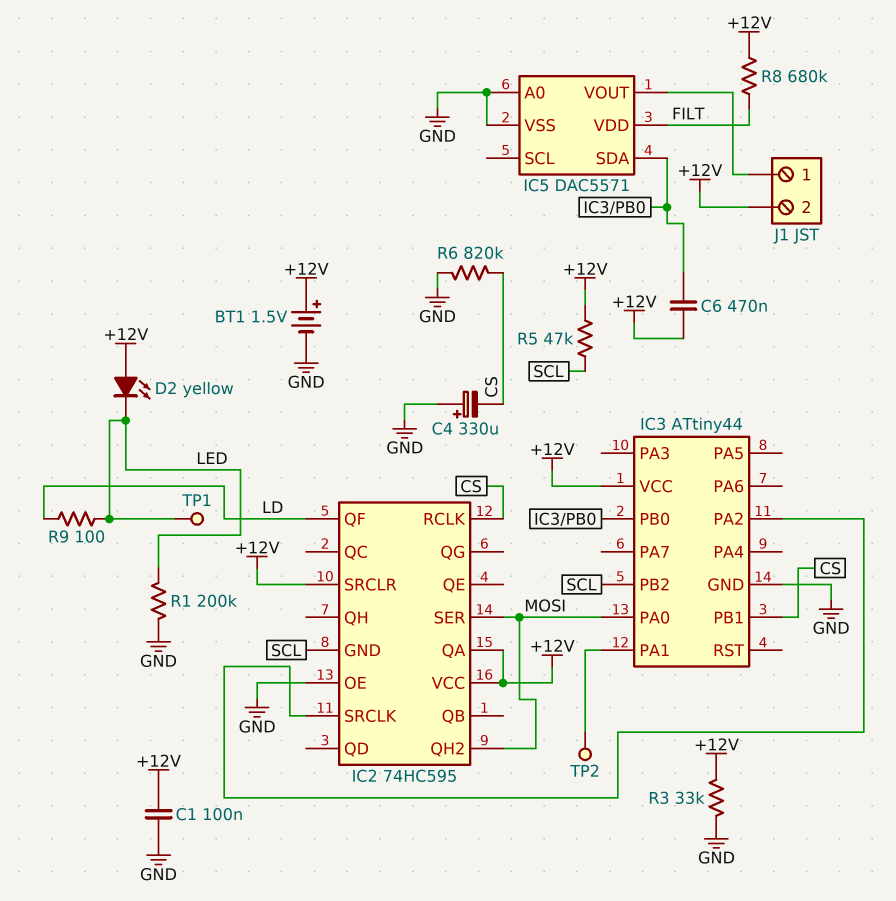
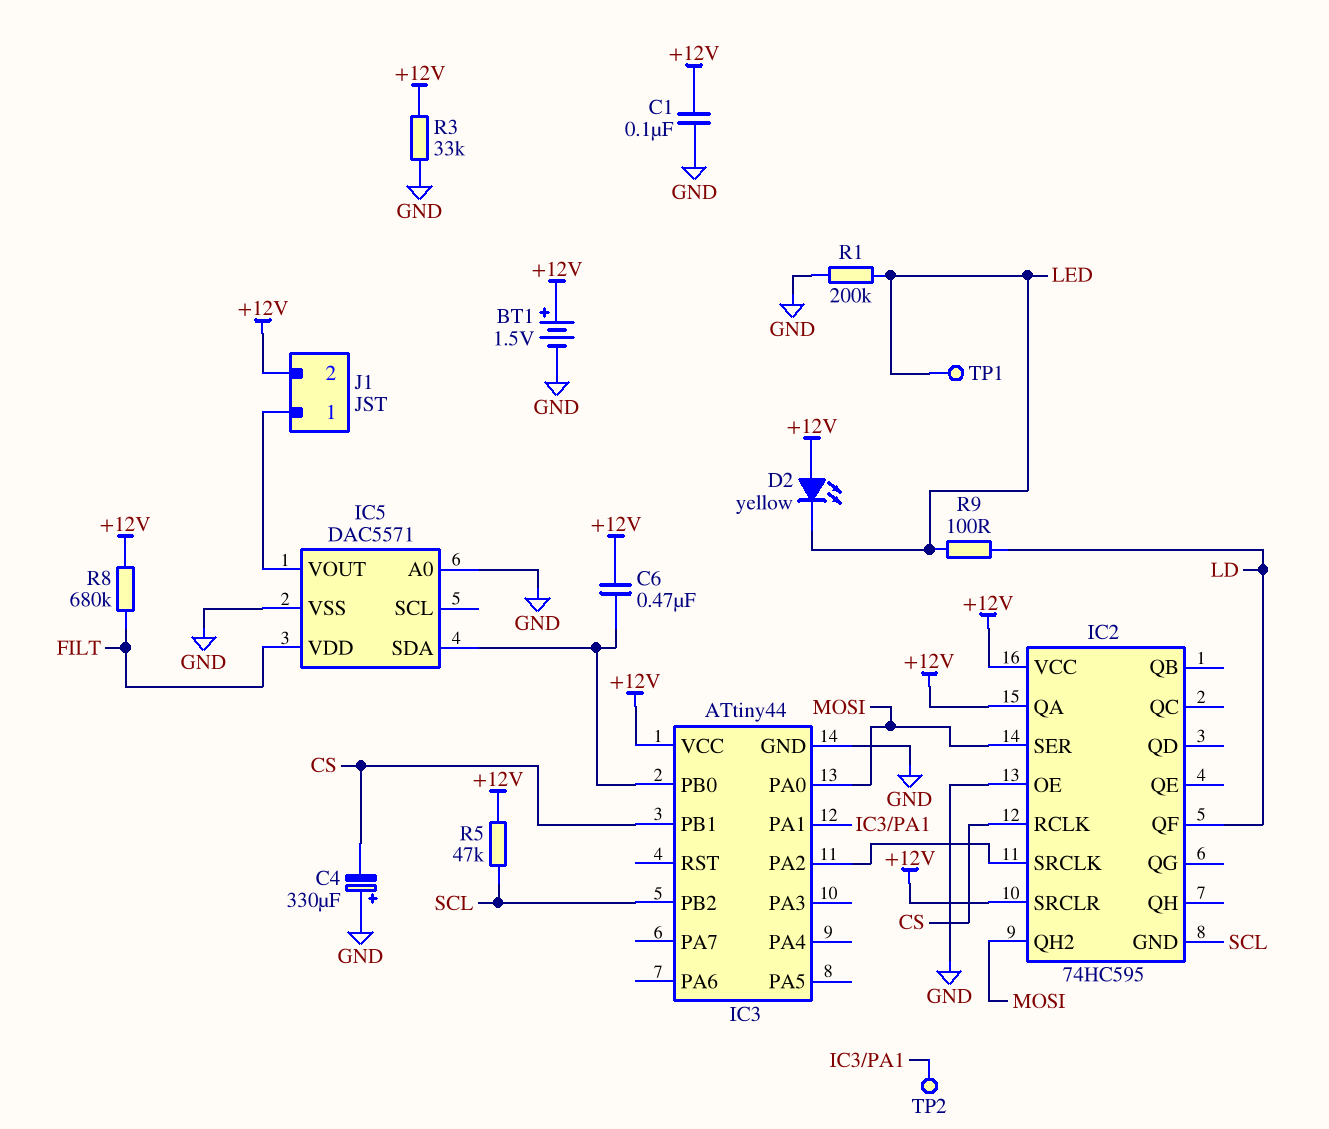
R6: 820k (CS, GND) -> none

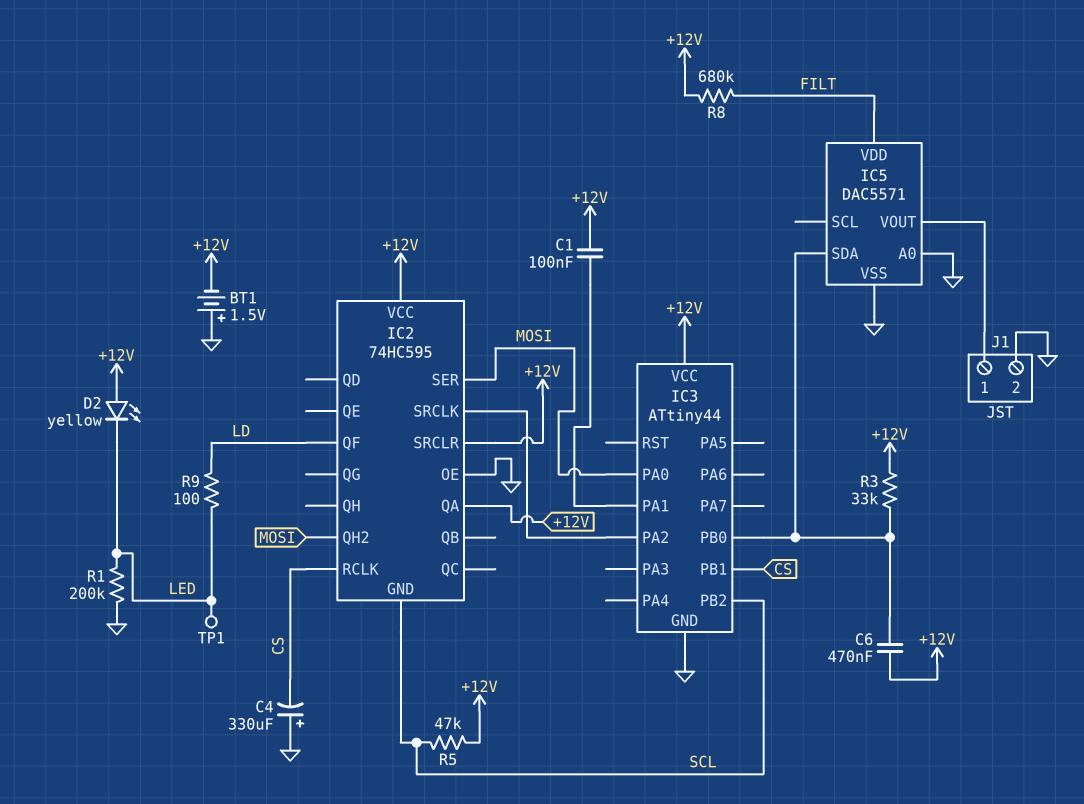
BT1: 1.5V (plus +12V, minus GND) -> 1.5V (plus GND, minus +12V)
C1: 100nF (+12V, GND) -> 100nF (+12V, IC3/PA1)
J1 pin 2: +12V -> GND
R3: 33k (+12V, GND) -> 33k (+12V, IC3/PB0)
TP2: test point (IC3/PA1) -> none

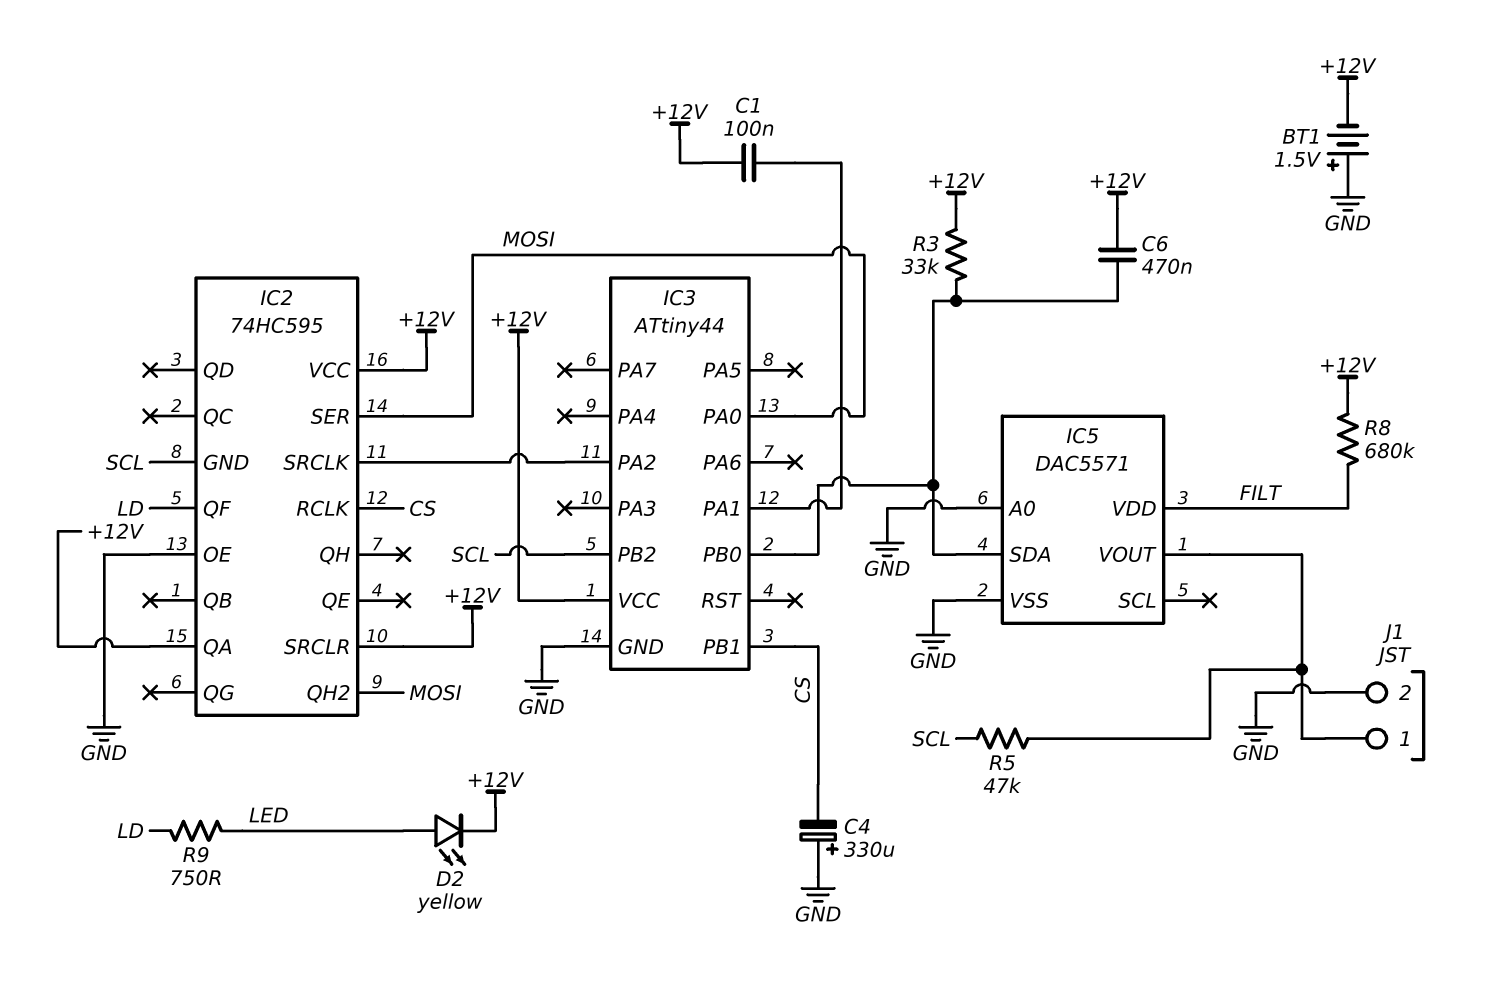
D2: LED yellow (A +12V, K LED) -> LED yellow (A LED, K +12V)
R1: 200k (GND, LED) -> none
R5: 47k (+12V, SCL) -> 47k (IC5/VOUT, SCL)
R9: 100 (LD, LED) -> 750 (LD, LED)
TP1: test point (LED) -> none

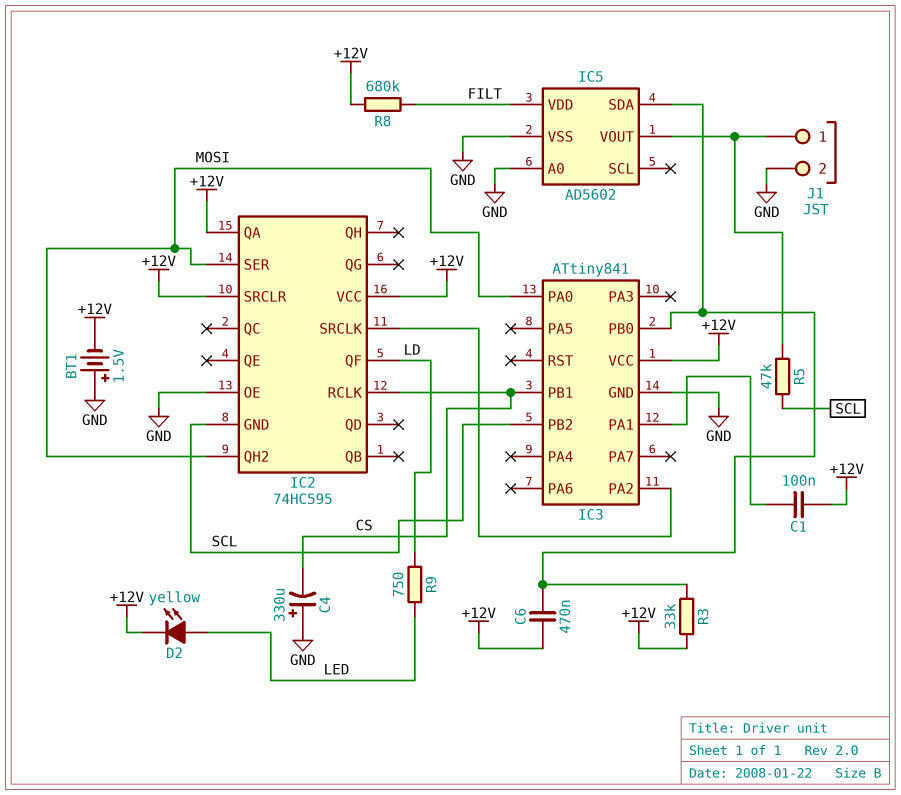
IC3: ATtiny44 -> ATtiny841
IC5: DAC5571 -> AD5602

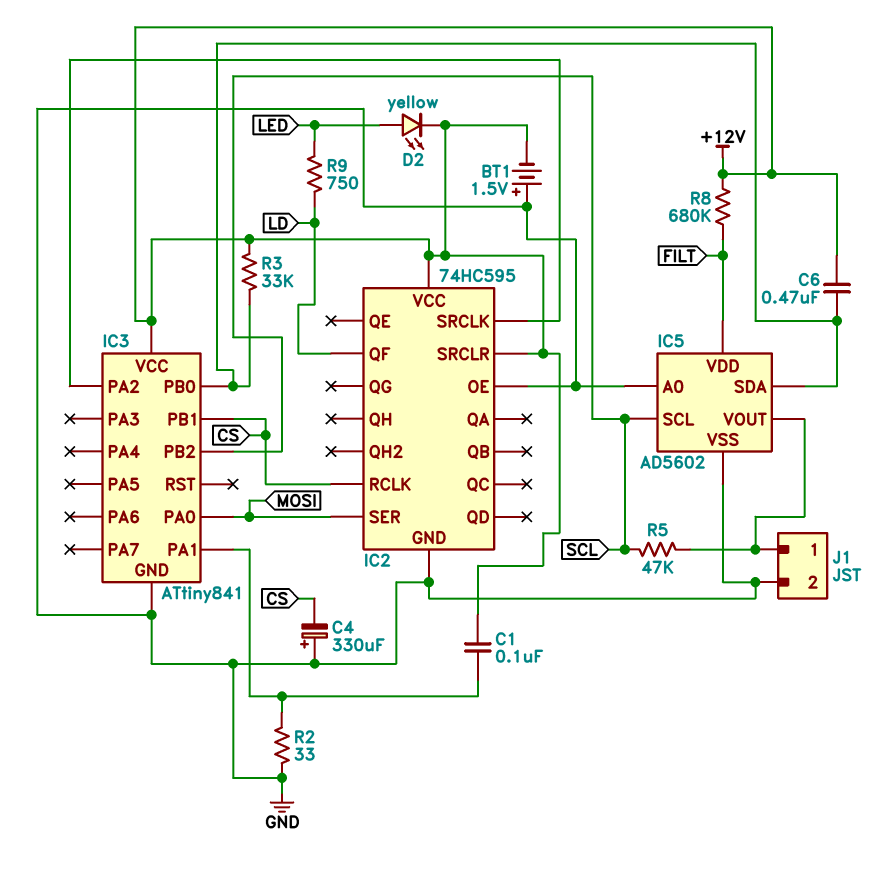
IC2 pin GND: SCL -> GND
IC2 pin QA: +12V -> none
IC2 pin QH2: MOSI -> none
IC5 pin SCL: none -> SCL
R2: none -> 33 (GND, IC3/PA1)

